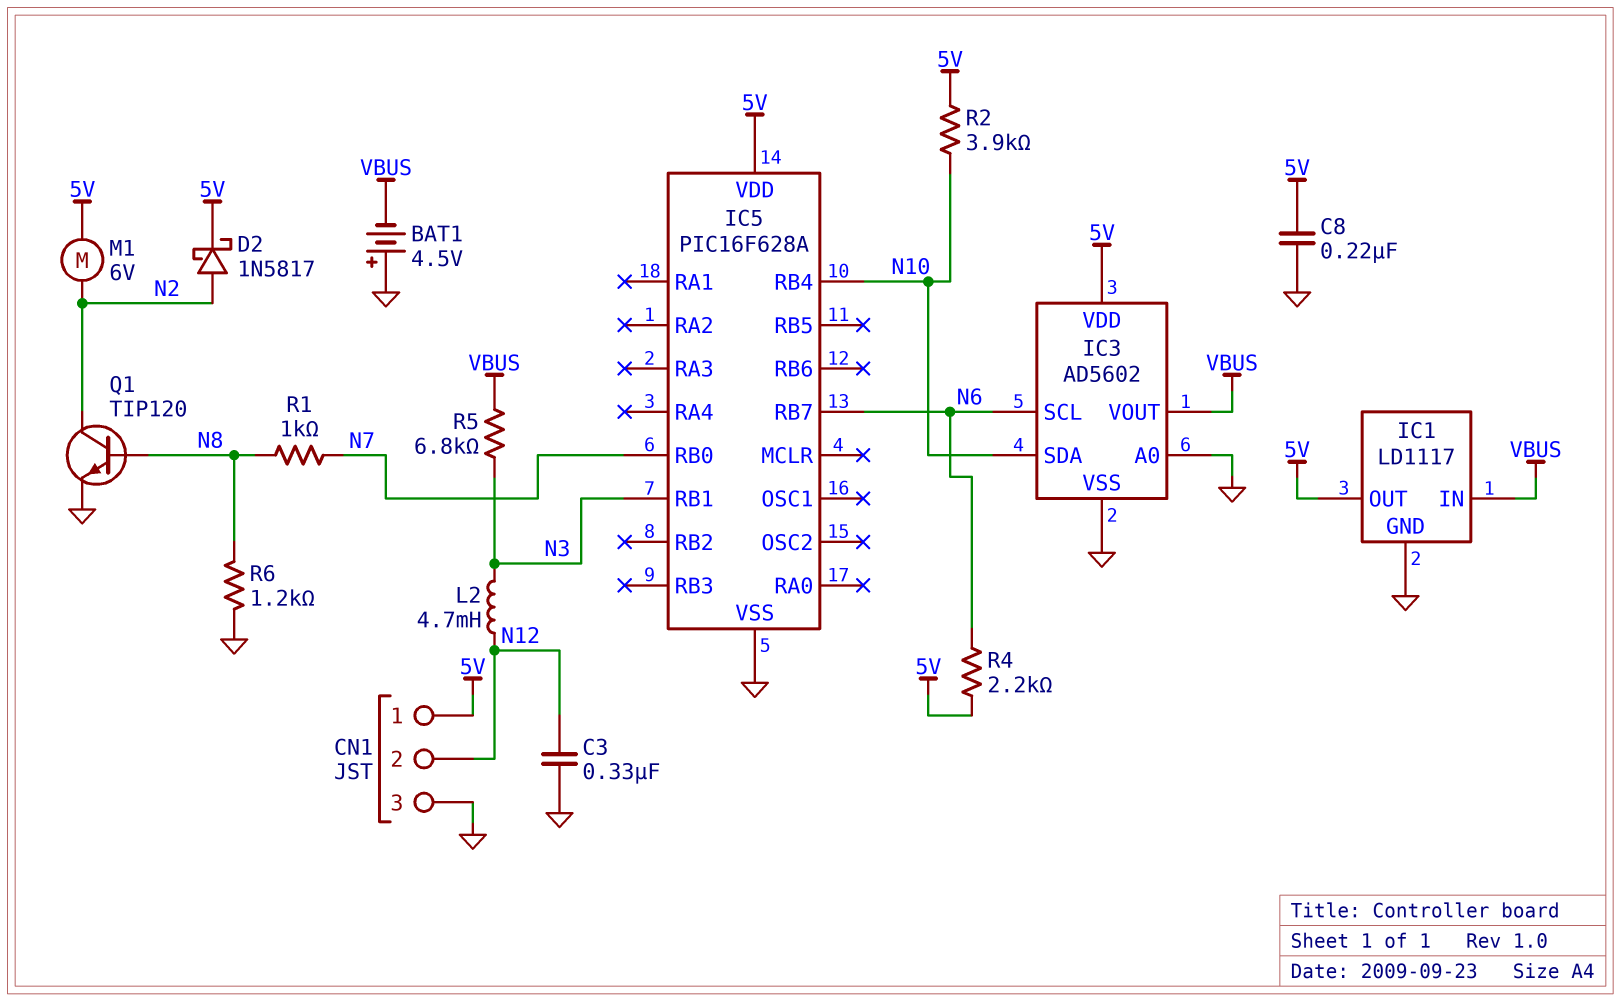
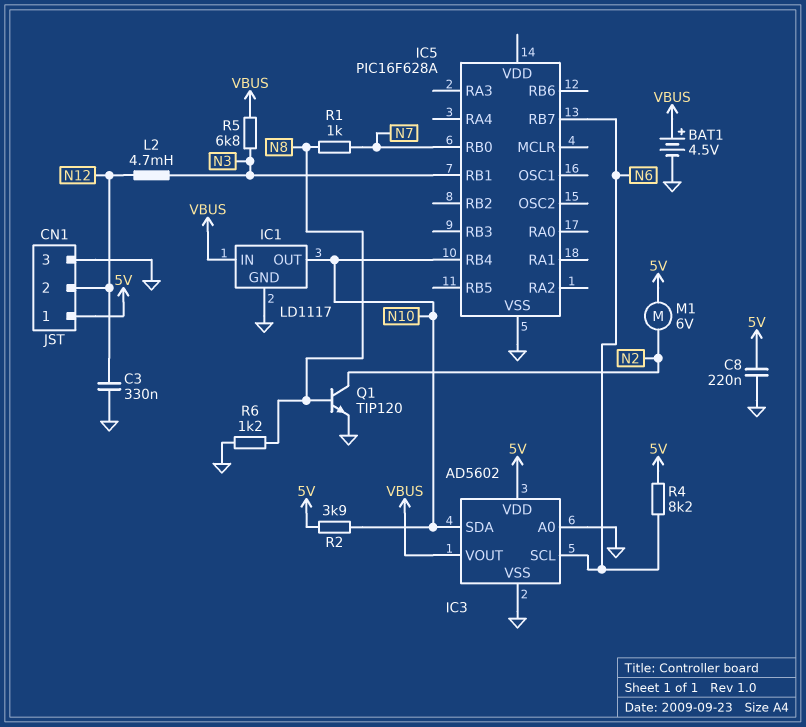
BAT1: 4.5V (plus GND, minus VBUS) -> 4.5V (plus VBUS, minus GND)
D2: schottky 1N5817 (A N2, K 5V) -> none
IC1 pin OUT: 5V -> N10
IC5 pin VDD: 5V -> none
R4: 2.2k (5V, N6) -> 8.2k (5V, N6)

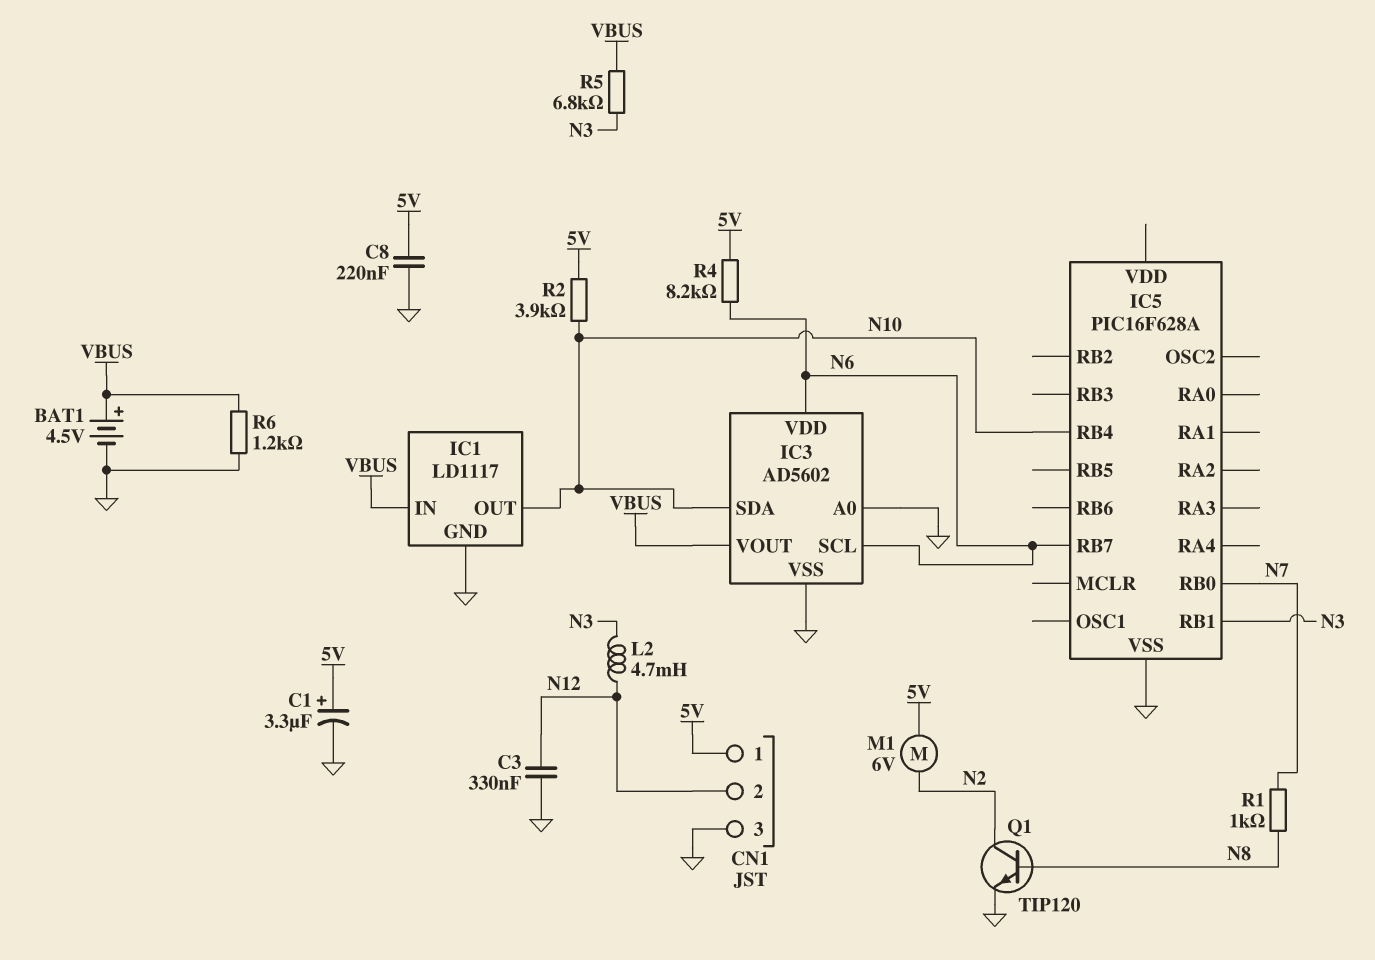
C1: none -> 3.3uF (plus 5V, minus GND)
IC3 pin VDD: 5V -> N6
R6: 1.2k (GND, N8) -> 1.2k (GND, VBUS)

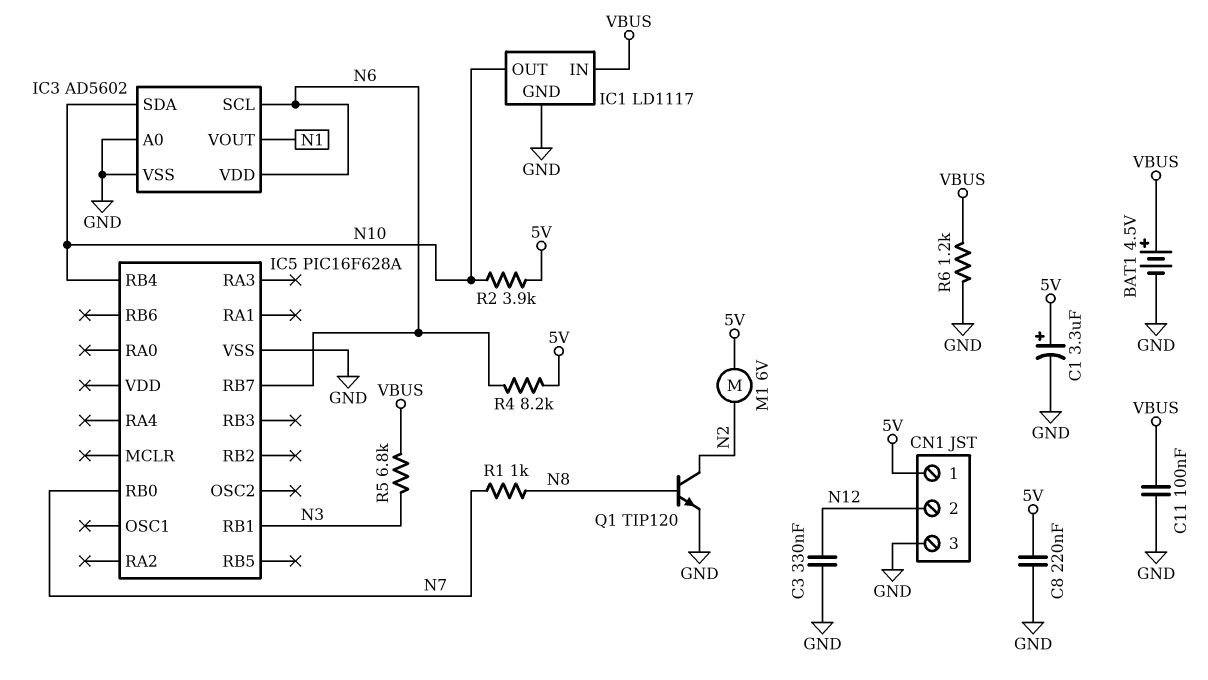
C11: none -> 100nF (GND, VBUS)
IC3 pin VOUT: VBUS -> N1
L2: 4.7mH (N3, N12) -> none

